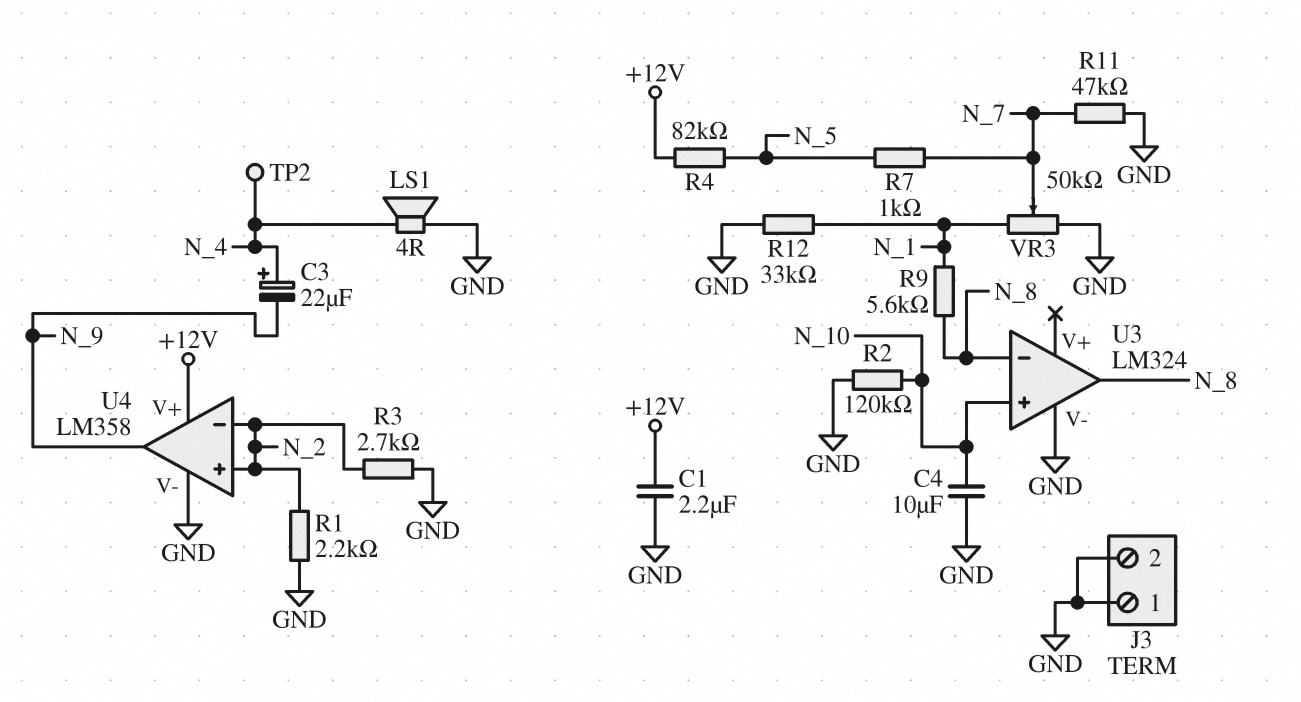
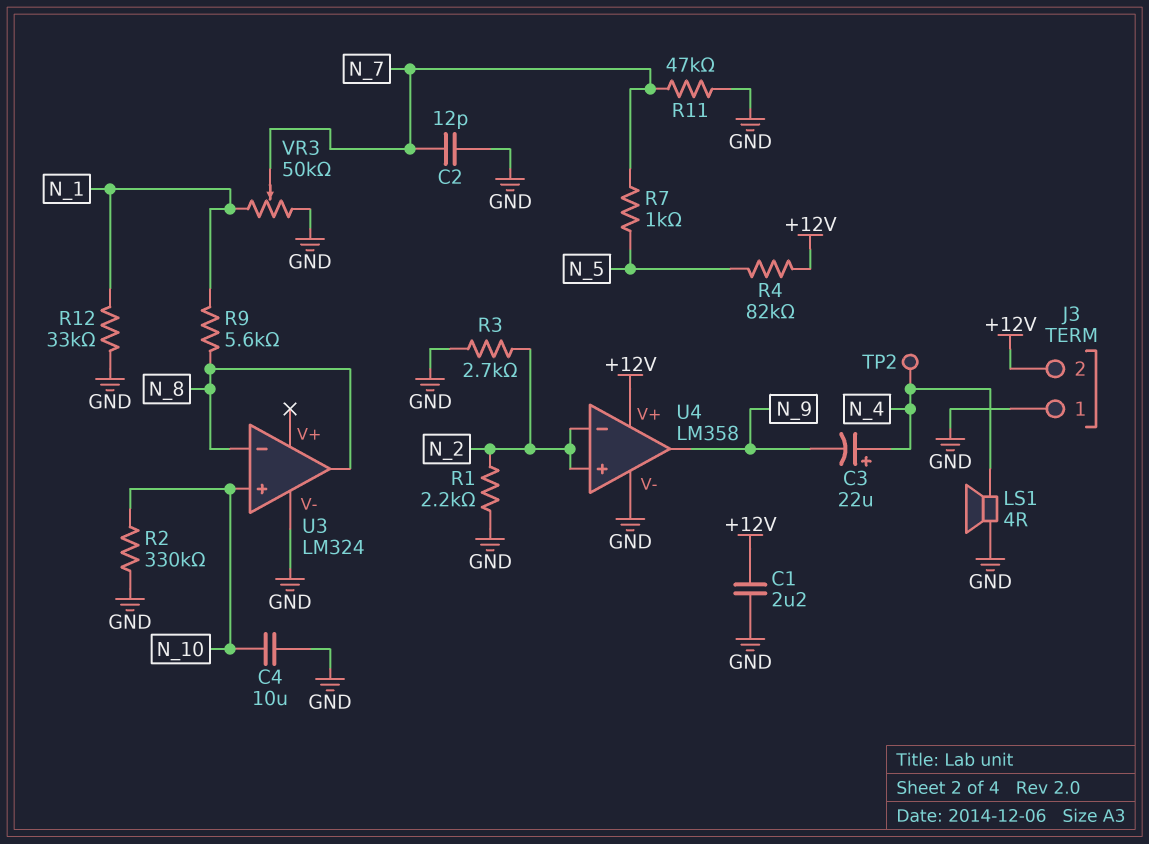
C2: none -> 12pF (GND, N_7)
J3 pin 2: GND -> +12V
R2: 120k (GND, N_10) -> 330k (GND, N_10)

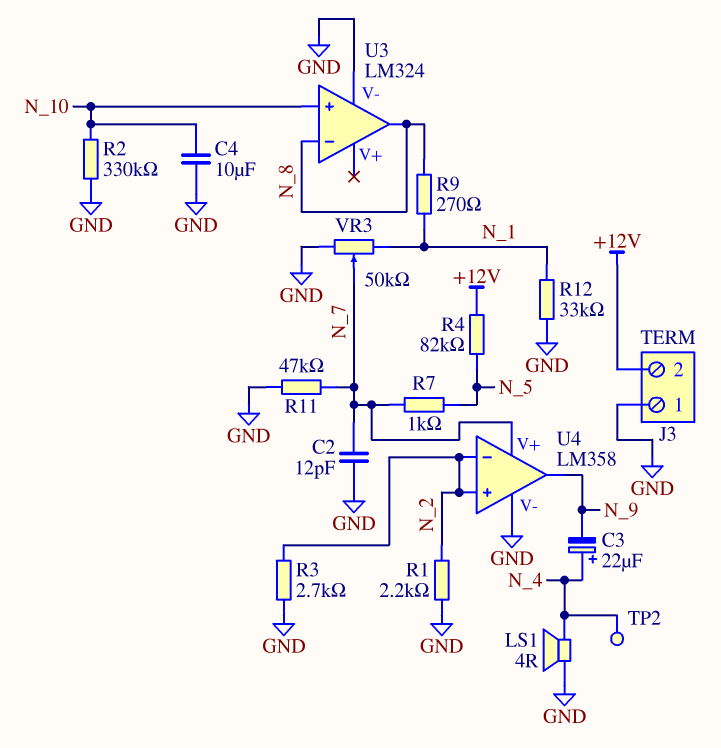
C1: 2.2uF (+12V, GND) -> none
R9: 5.6k (N_1, N_8) -> 270 (N_1, N_8)
U4 pin V+: +12V -> N_7

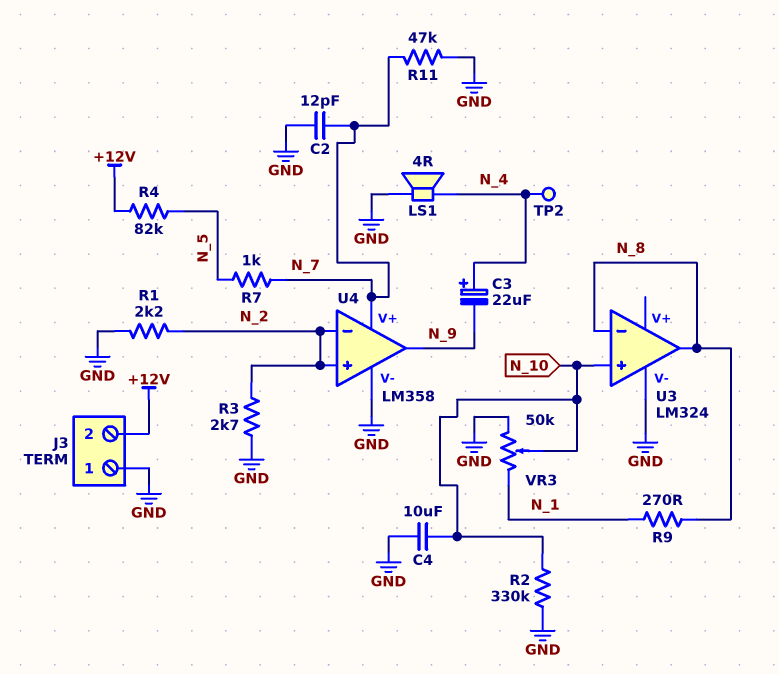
R12: 33k (GND, N_1) -> none
VR3: 50k (GND, N_1, wiper N_7) -> 50k (GND, N_1, wiper N_10)

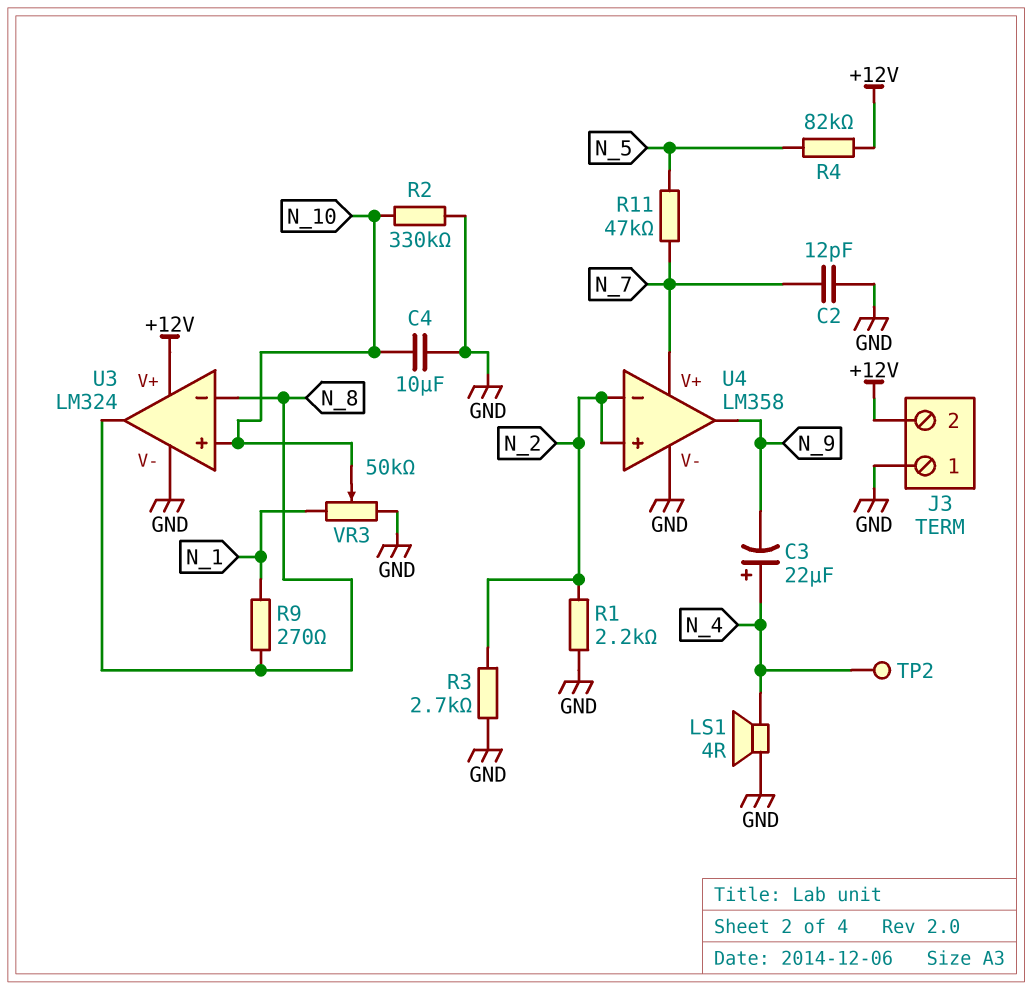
R7: 1k (N_5, N_7) -> none
R11: 47k (GND, N_7) -> 47k (N_5, N_7)
U3 pin V+: none -> +12V

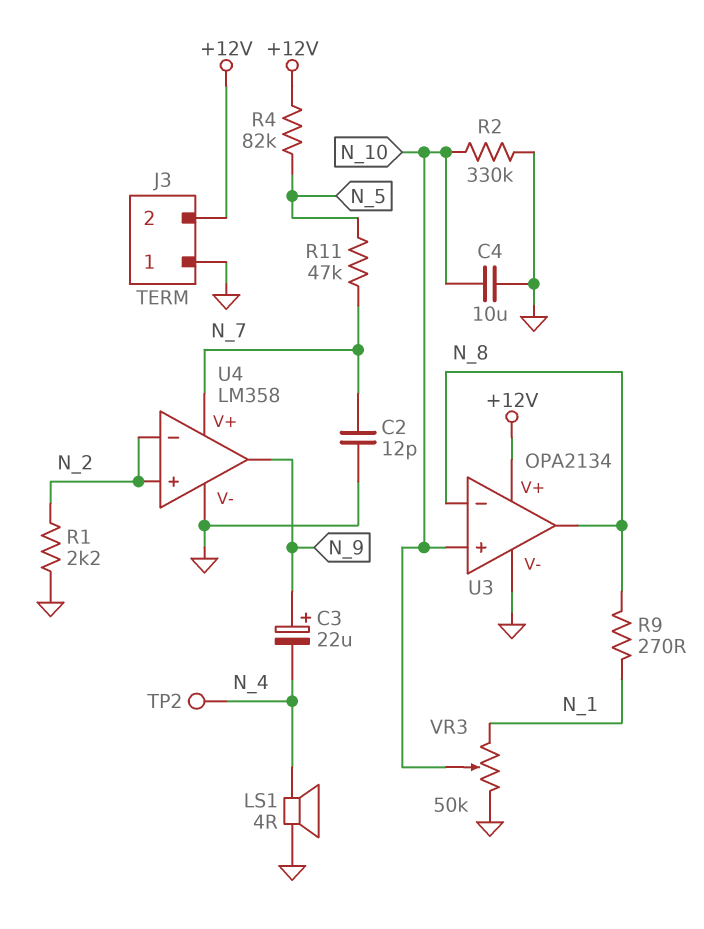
C3: 22uF (plus N_4, minus N_9) -> 22uF (plus N_9, minus N_4)
R3: 2.7k (GND, N_2) -> none
U3: LM324 -> OPA2134

